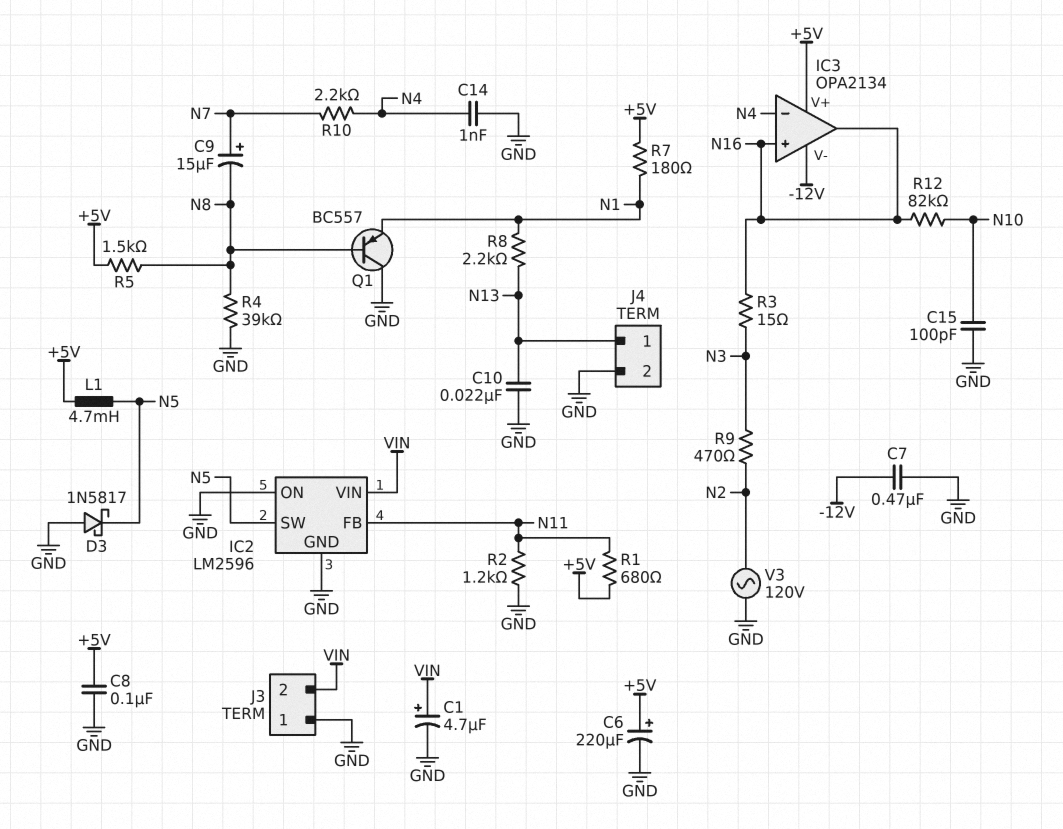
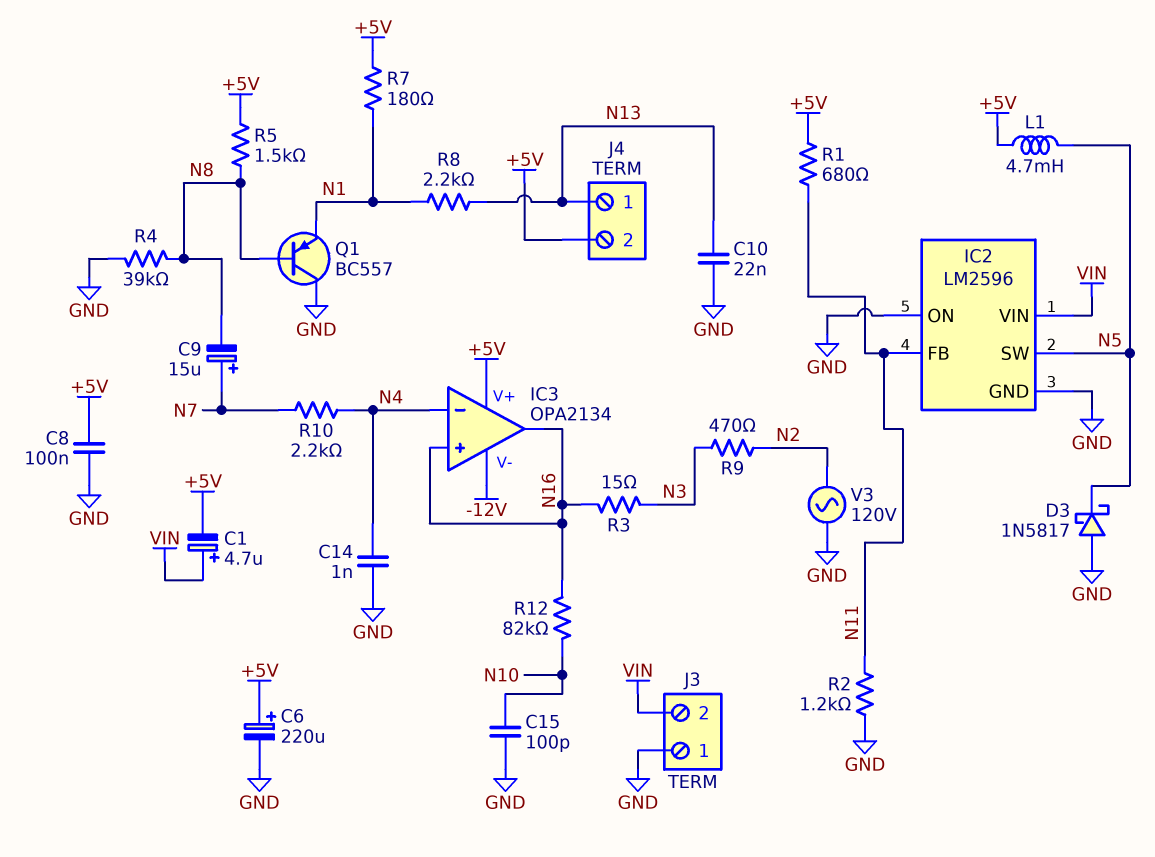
C1: 4.7uF (plus VIN, minus GND) -> 4.7uF (plus VIN, minus +5V)
C7: 470nF (-12V, GND) -> none
J4 pin 2: GND -> +5V

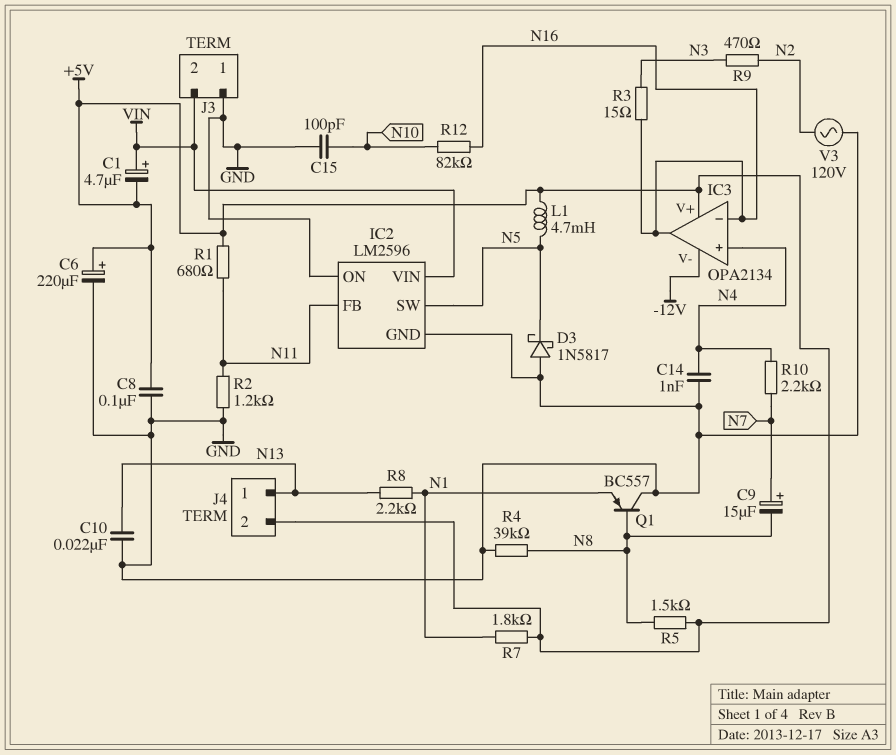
IC3 pin in+: N16 -> N4
IC3 pin in-: N4 -> N16
R7: 180 (+5V, N1) -> 1.8k (+5V, N1)

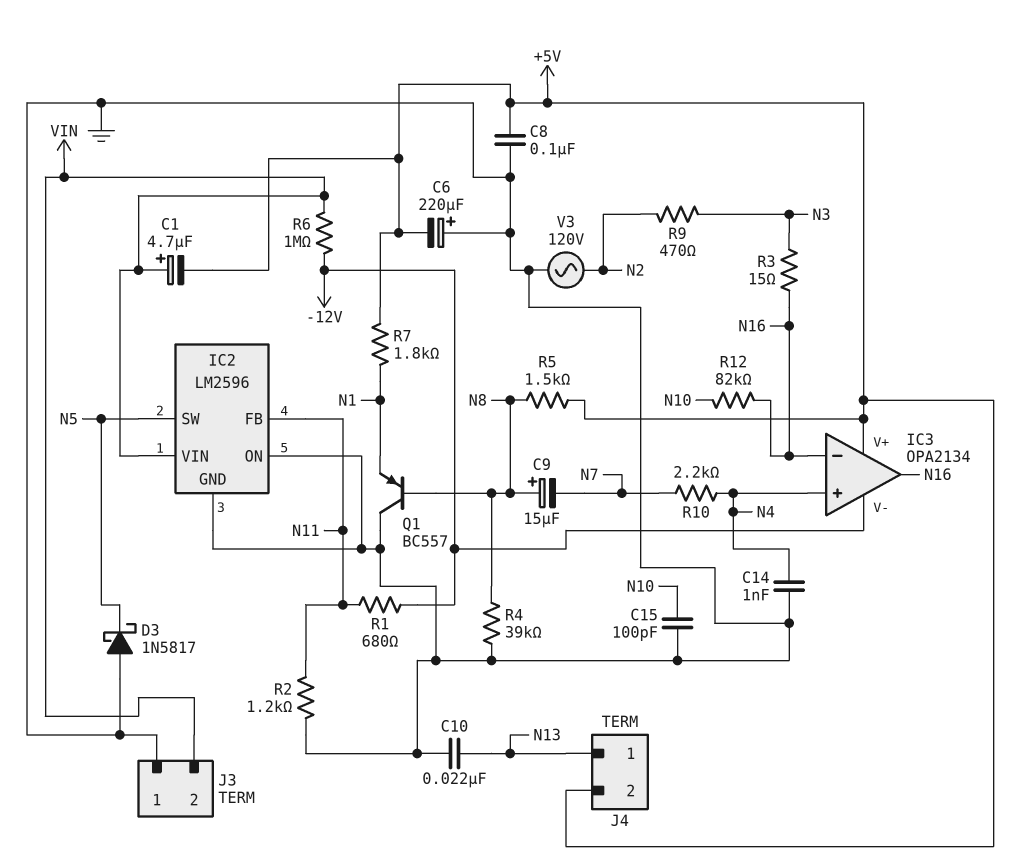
C6: 220uF (plus +5V, minus GND) -> 220uF (plus GND, minus +5V)
C9: 15uF (plus N7, minus N8) -> 15uF (plus N8, minus N7)
L1: 4.7mH (+5V, N5) -> none
R1: 680 (+5V, N11) -> 680 (-12V, N11)
R6: none -> 1M (-12V, VIN)
R8: 2.2k (N1, N13) -> none

